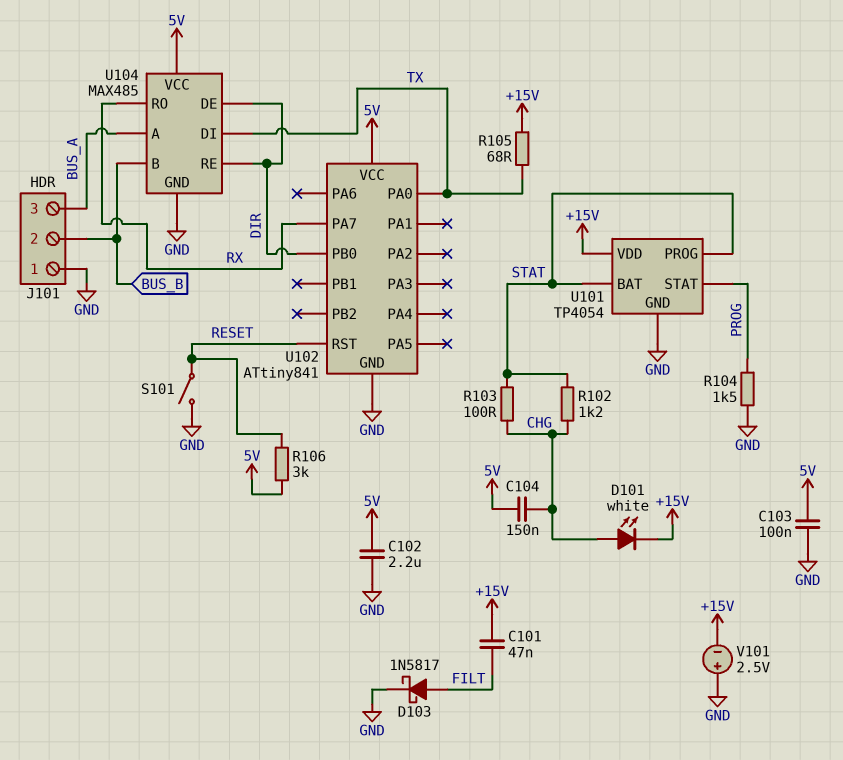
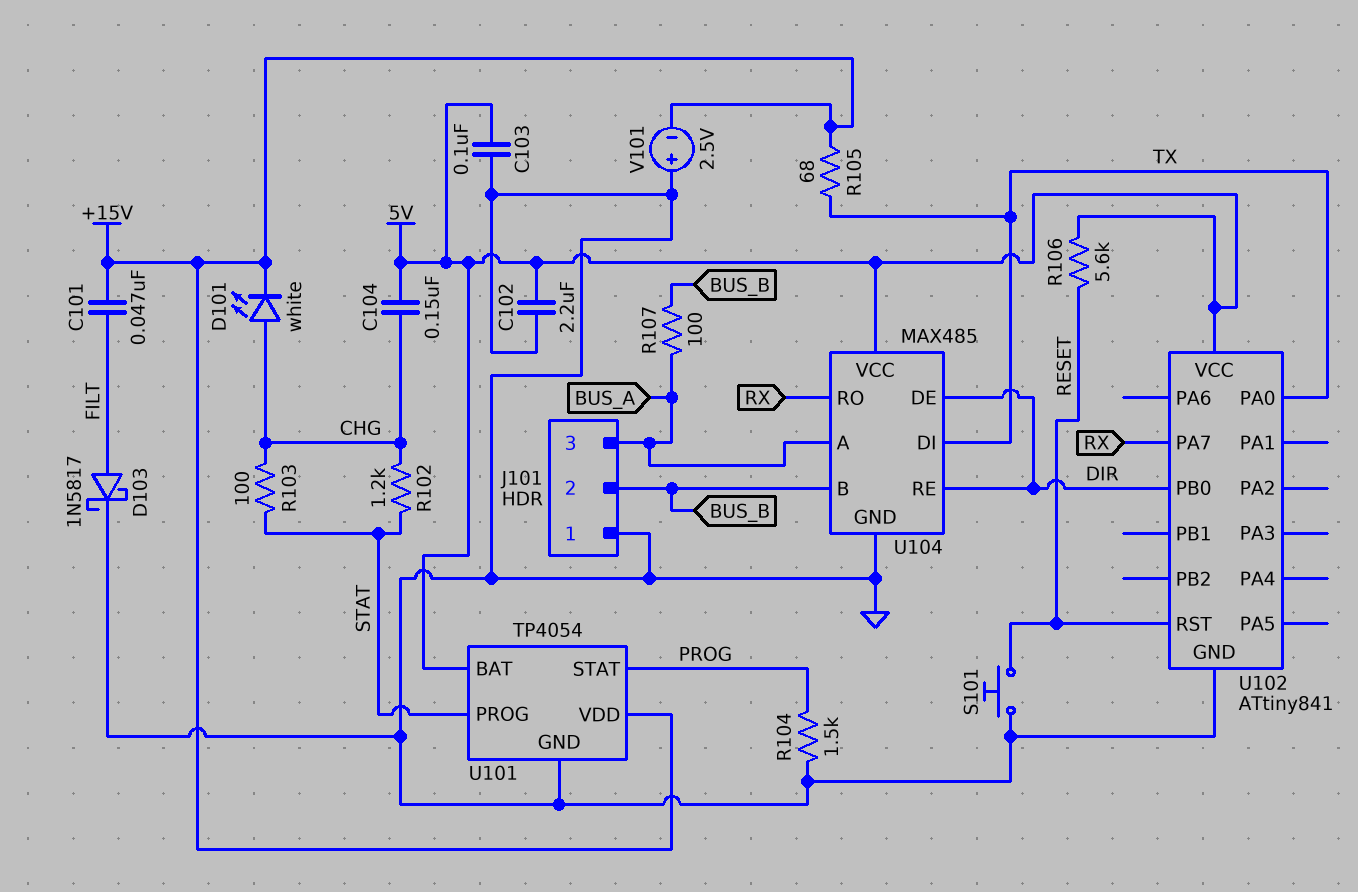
R106: 3k (5V, RESET) -> 5.6k (5V, RESET)
R107: none -> 100 (BUS_A, BUS_B)
S101: switch (GND, RESET) -> button (GND, RESET)
U101 pin BAT: STAT -> 5V

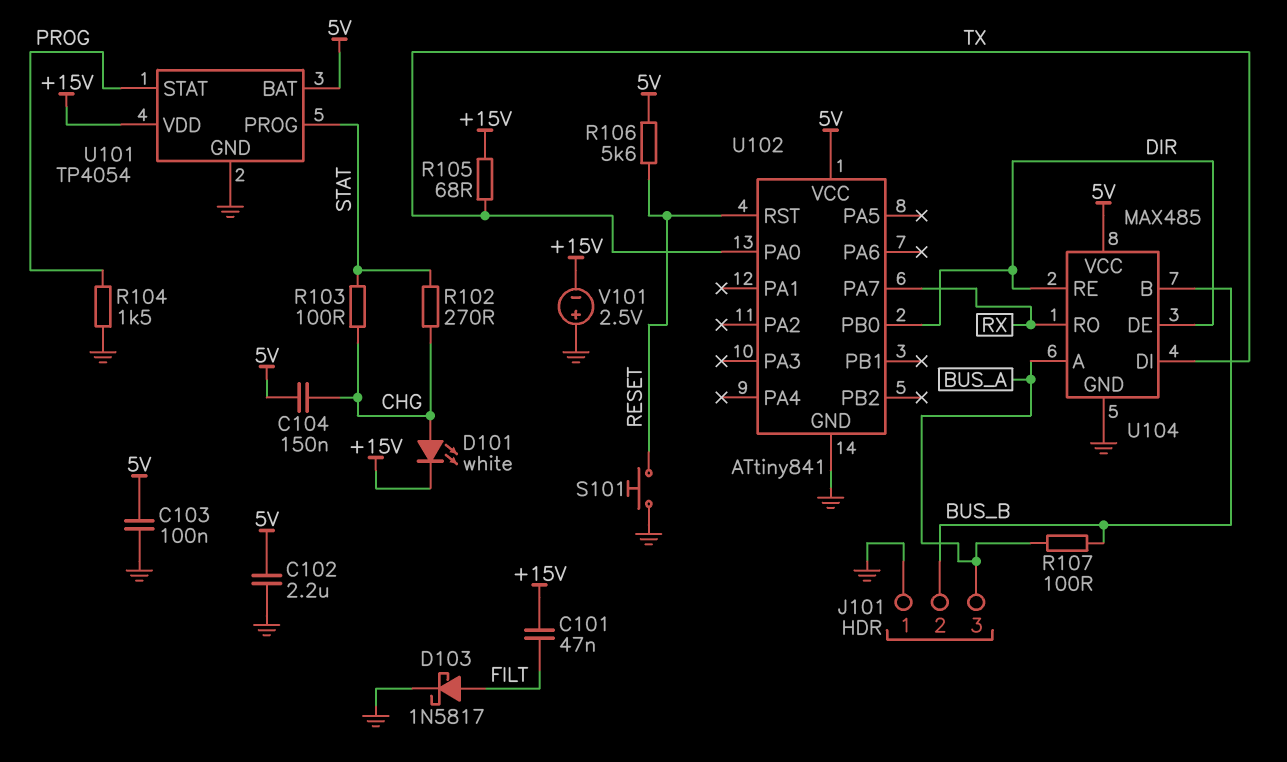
R102: 1.2k (CHG, STAT) -> 270 (CHG, STAT)

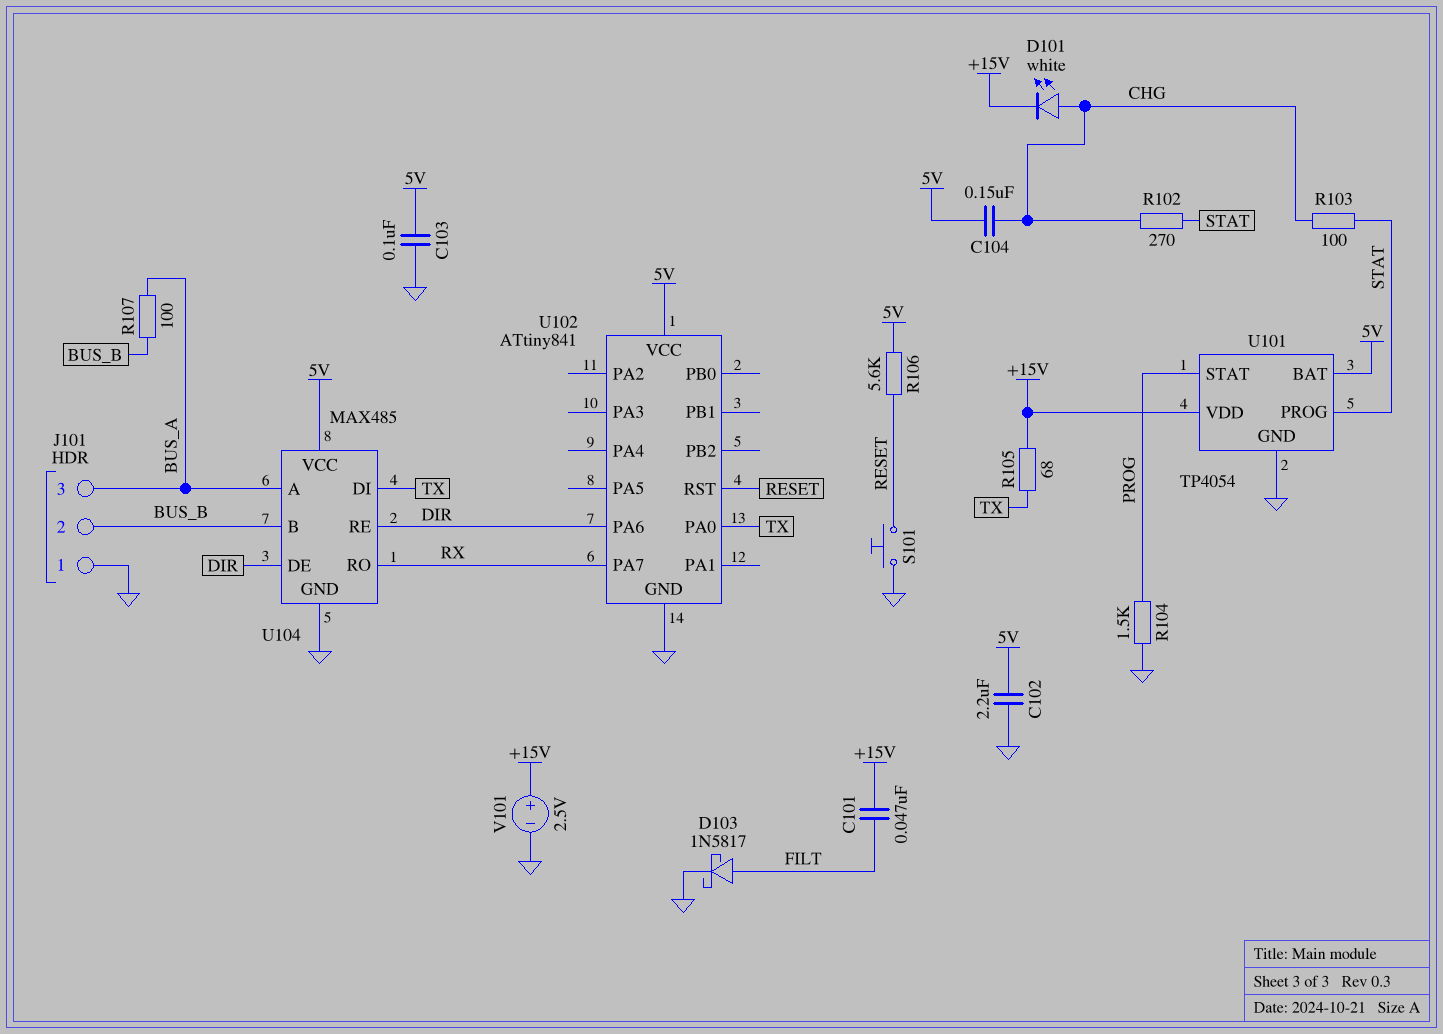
U102 pin PA6: none -> DIR
U102 pin PB0: DIR -> none
V101: 2.5V (plus GND, minus +15V) -> 2.5V (plus +15V, minus GND)

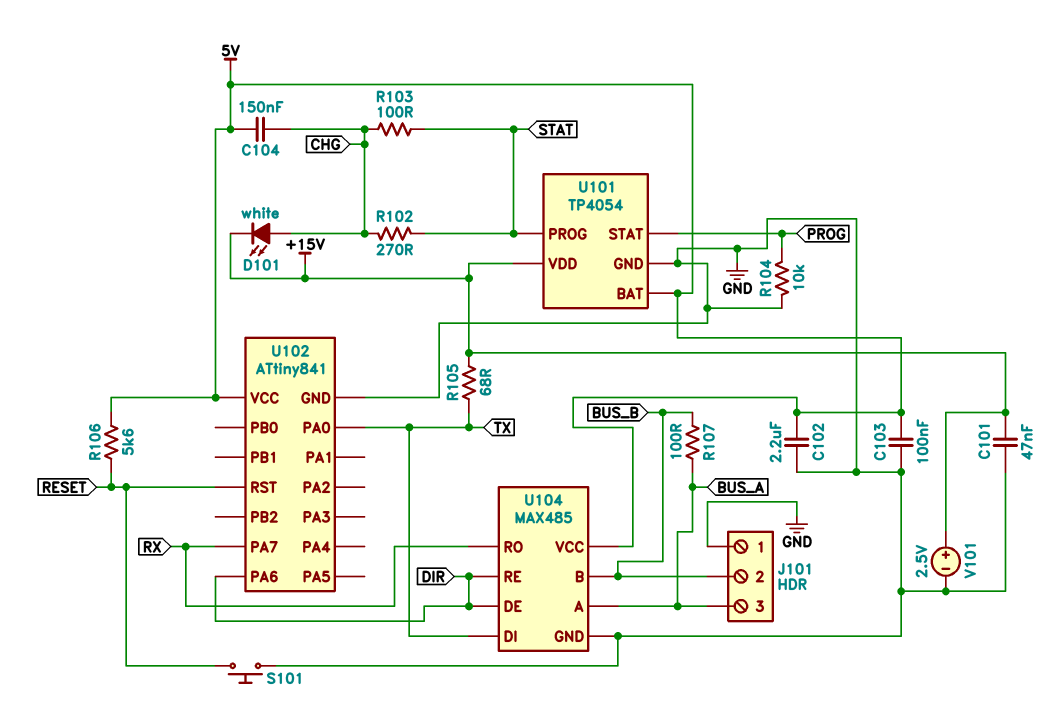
C101: 47nF (+15V, FILT) -> 47nF (+15V, GND)
D103: schottky 1N5817 (A FILT, K GND) -> none
R104: 1.5k (GND, PROG) -> 10k (GND, PROG)

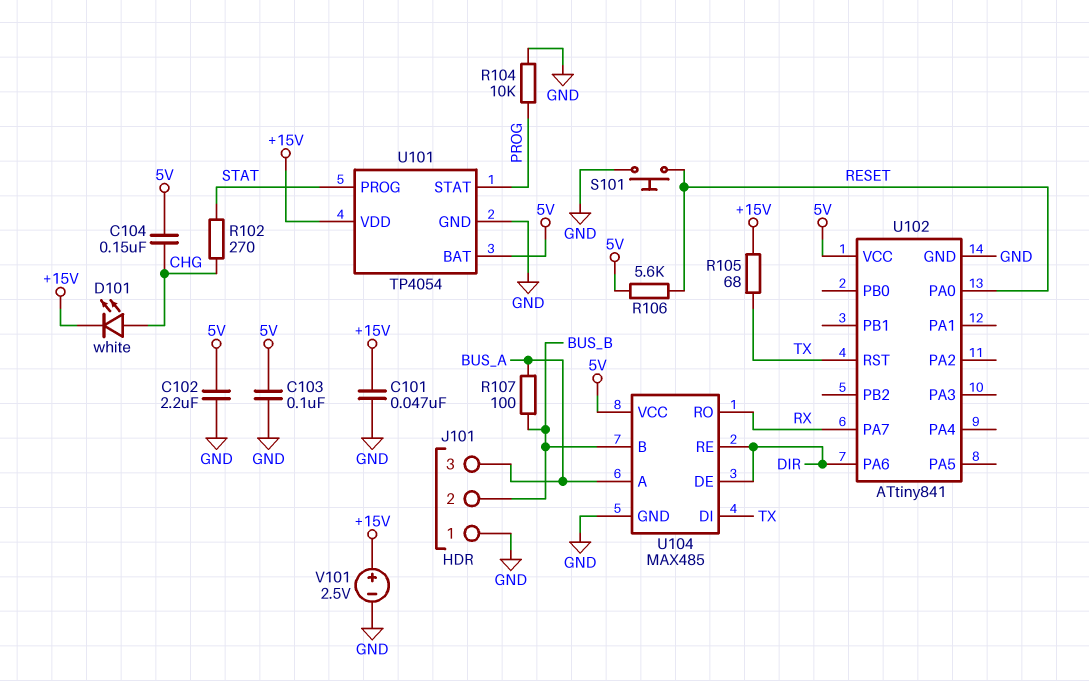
R103: 100 (CHG, STAT) -> none
U102 pin PA0: TX -> RESET
U102 pin RST: RESET -> TX

